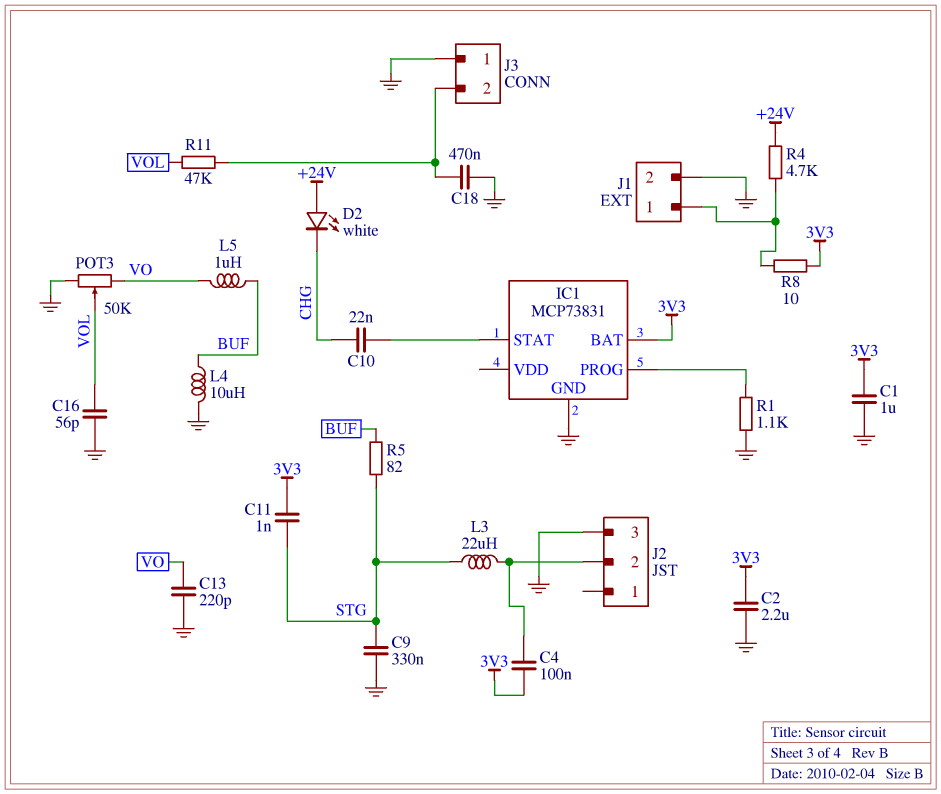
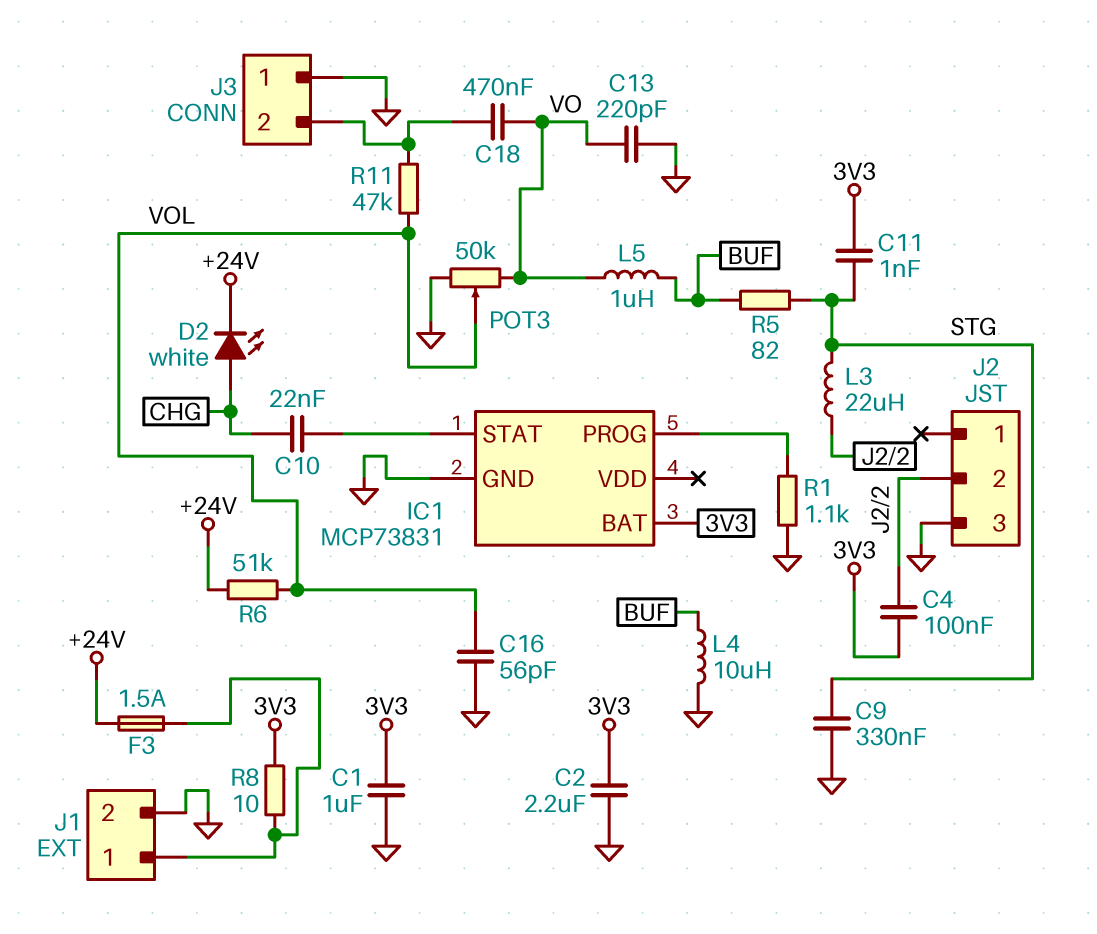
C18: 470nF (GND, J3/2) -> 470nF (J3/2, VO)
D2: LED white (A +24V, K CHG) -> LED white (A CHG, K +24V)
F3: none -> 1.5A (+24V, J1/1)
R4: 4.7k (+24V, J1/1) -> none
R6: none -> 51k (+24V, VOL)

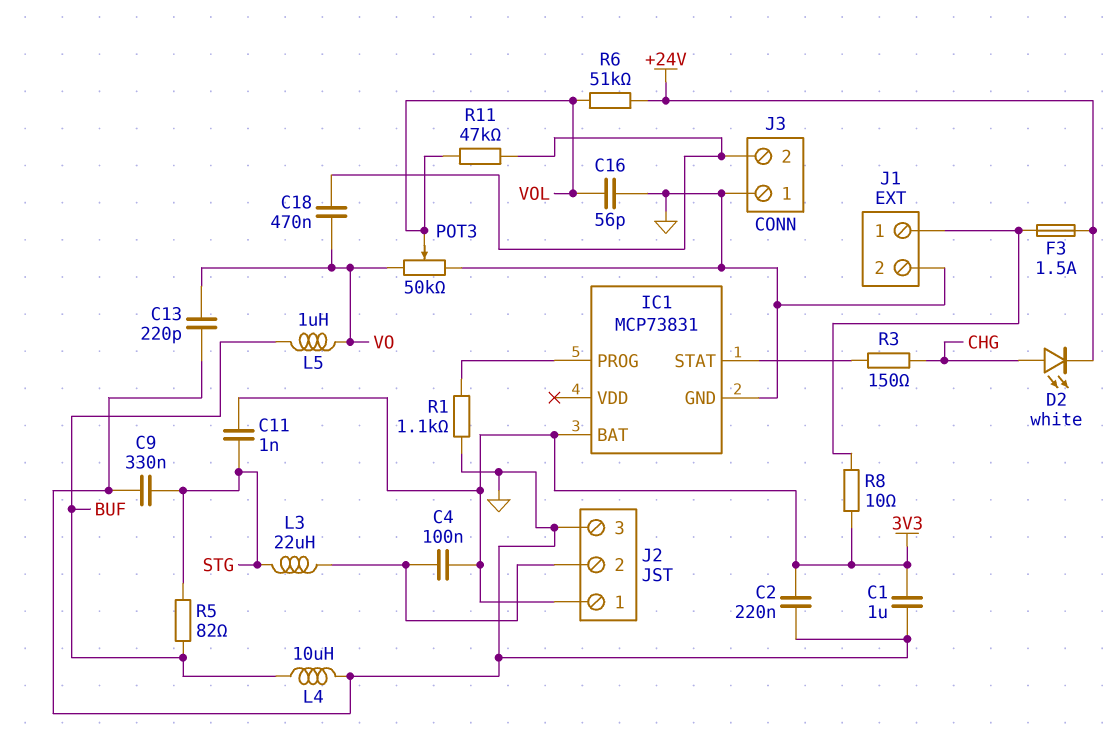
C2: 2.2uF (3V3, GND) -> 220nF (3V3, GND)
C10: 22nF (CHG, IC1/STAT) -> none
J2 pin 1: none -> 3V3
R3: none -> 150 (CHG, IC1/STAT)

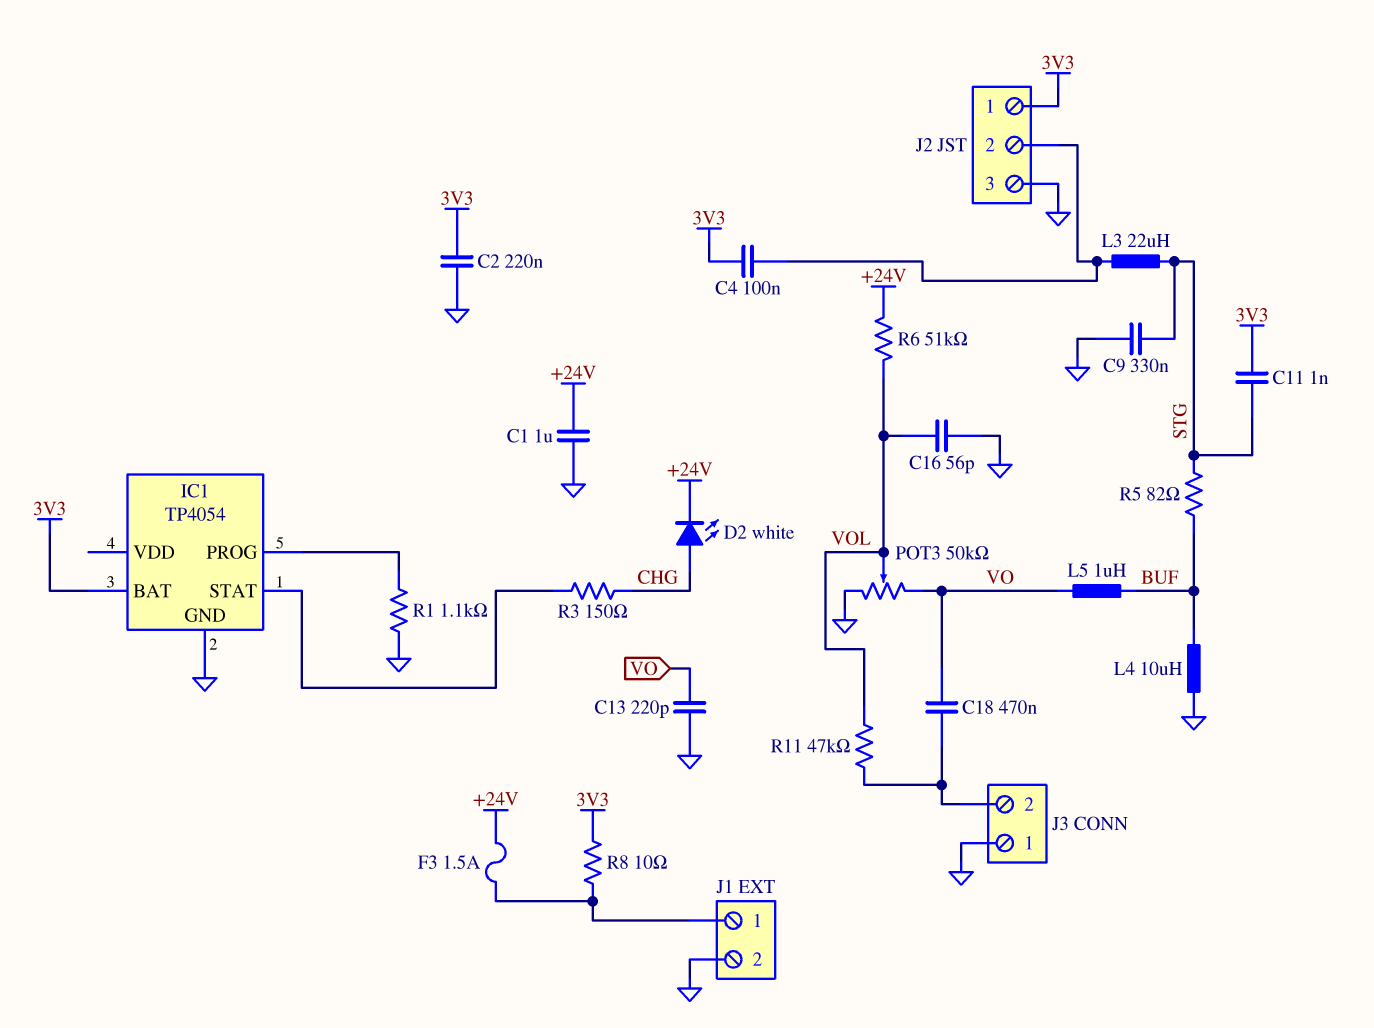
C1: 1uF (3V3, GND) -> 1uF (+24V, GND)
IC1: MCP73831 -> TP4054

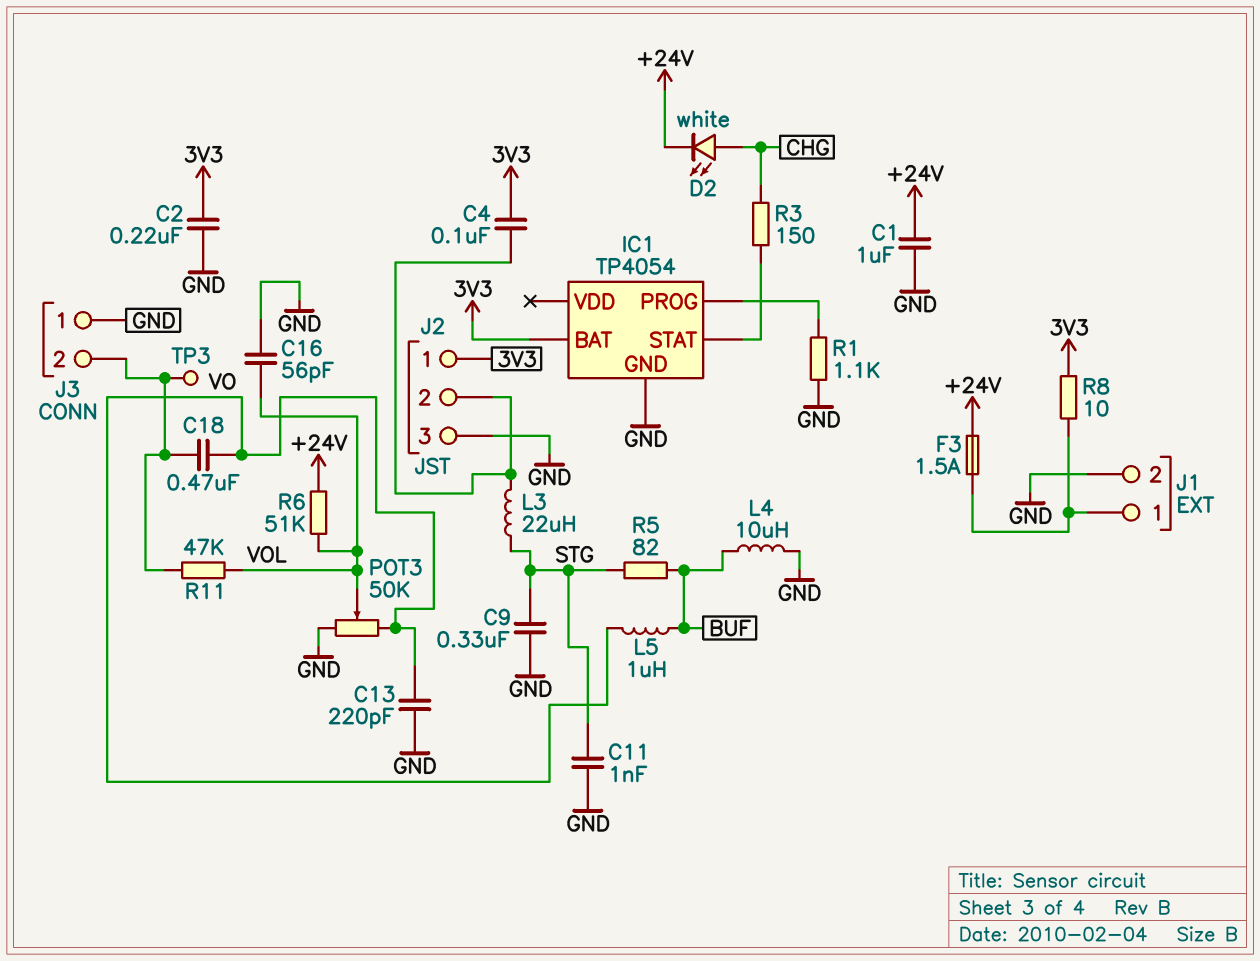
C11: 1nF (3V3, STG) -> 1nF (GND, STG)
TP3: none -> test point (J3/2)

